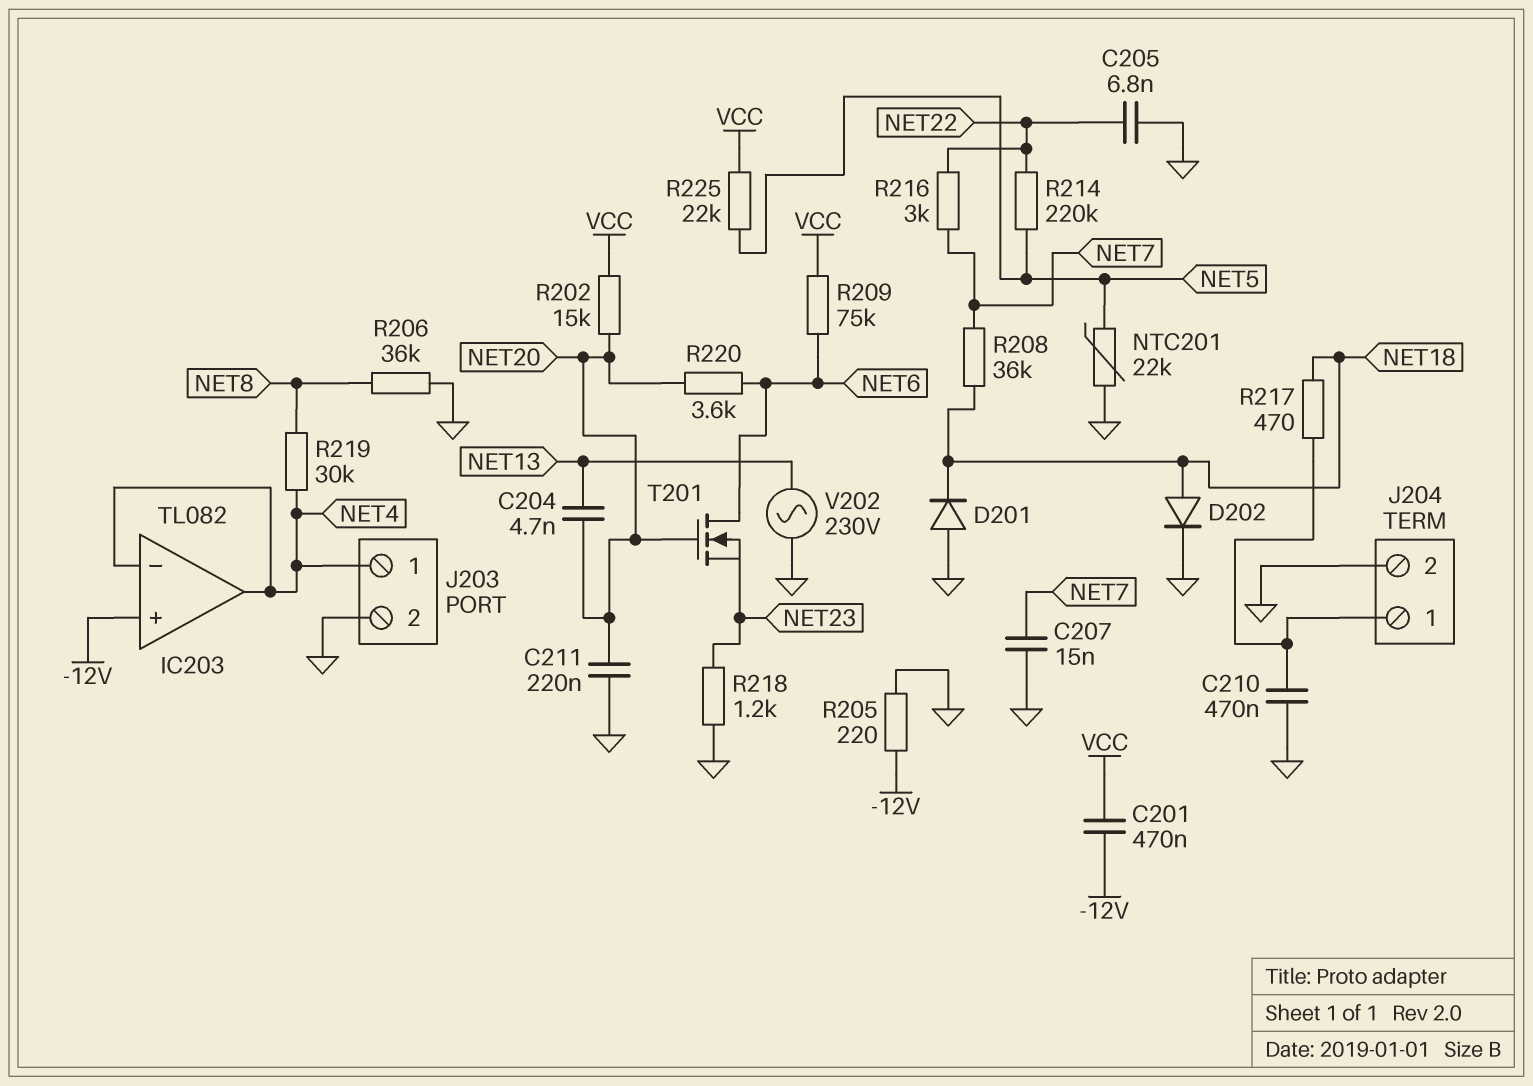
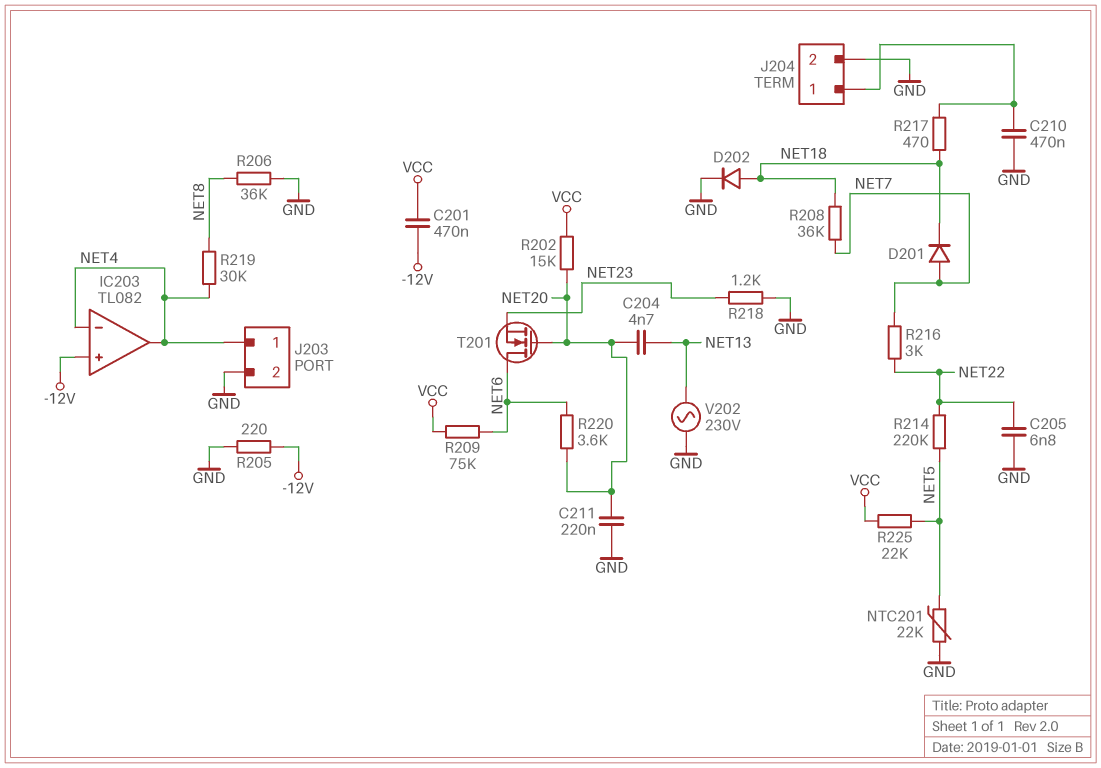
C207: 15nF (GND, NET7) -> none
D201: diode (A GND, K NET18) -> diode (A NET7, K NET18)

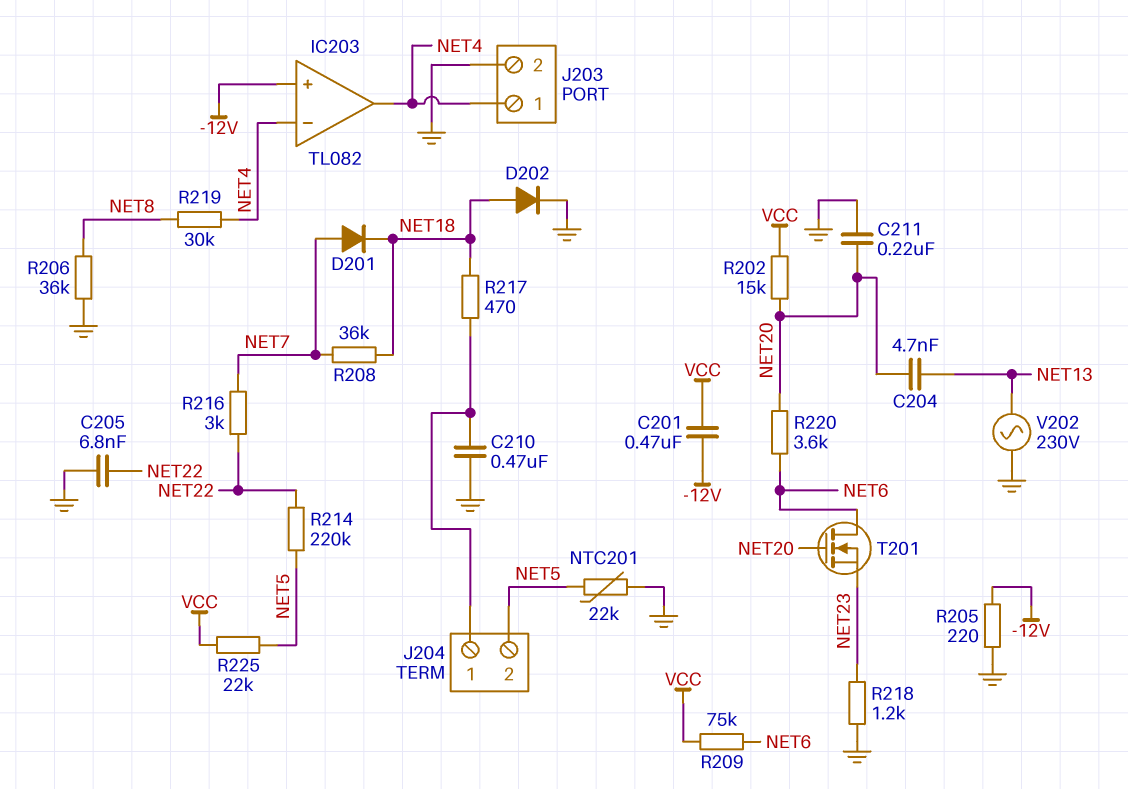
J204 pin 2: GND -> NET5

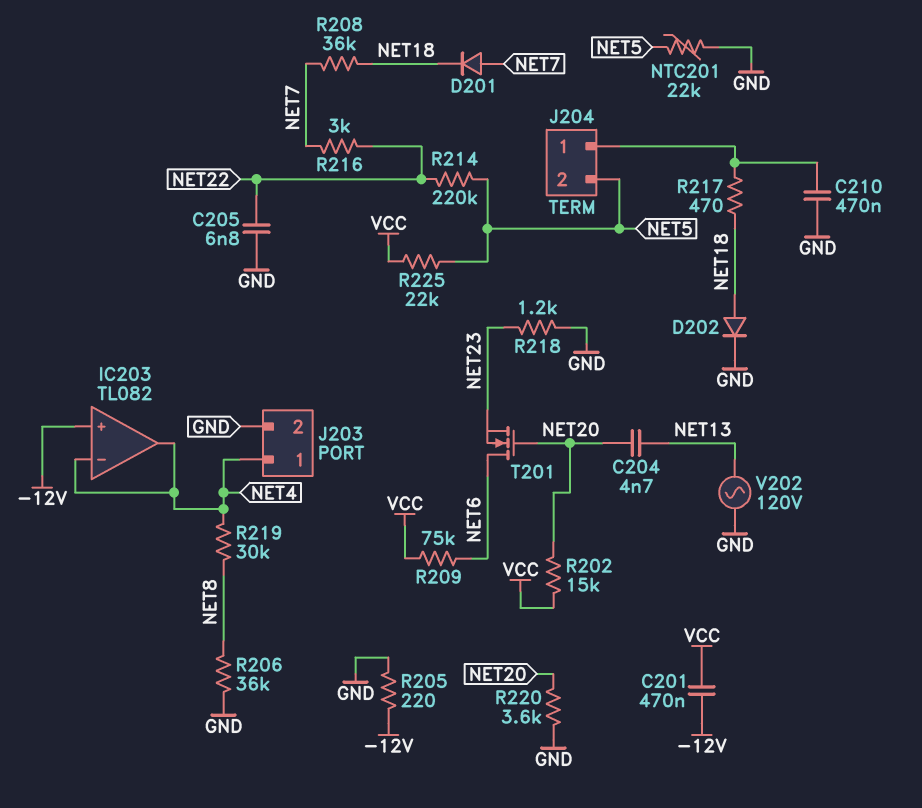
C211: 220nF (GND, NET20) -> none
R220: 3.6k (NET6, NET20) -> 3.6k (GND, NET20)
V202: AC 230V (GND, NET13) -> AC 120V (GND, NET13)

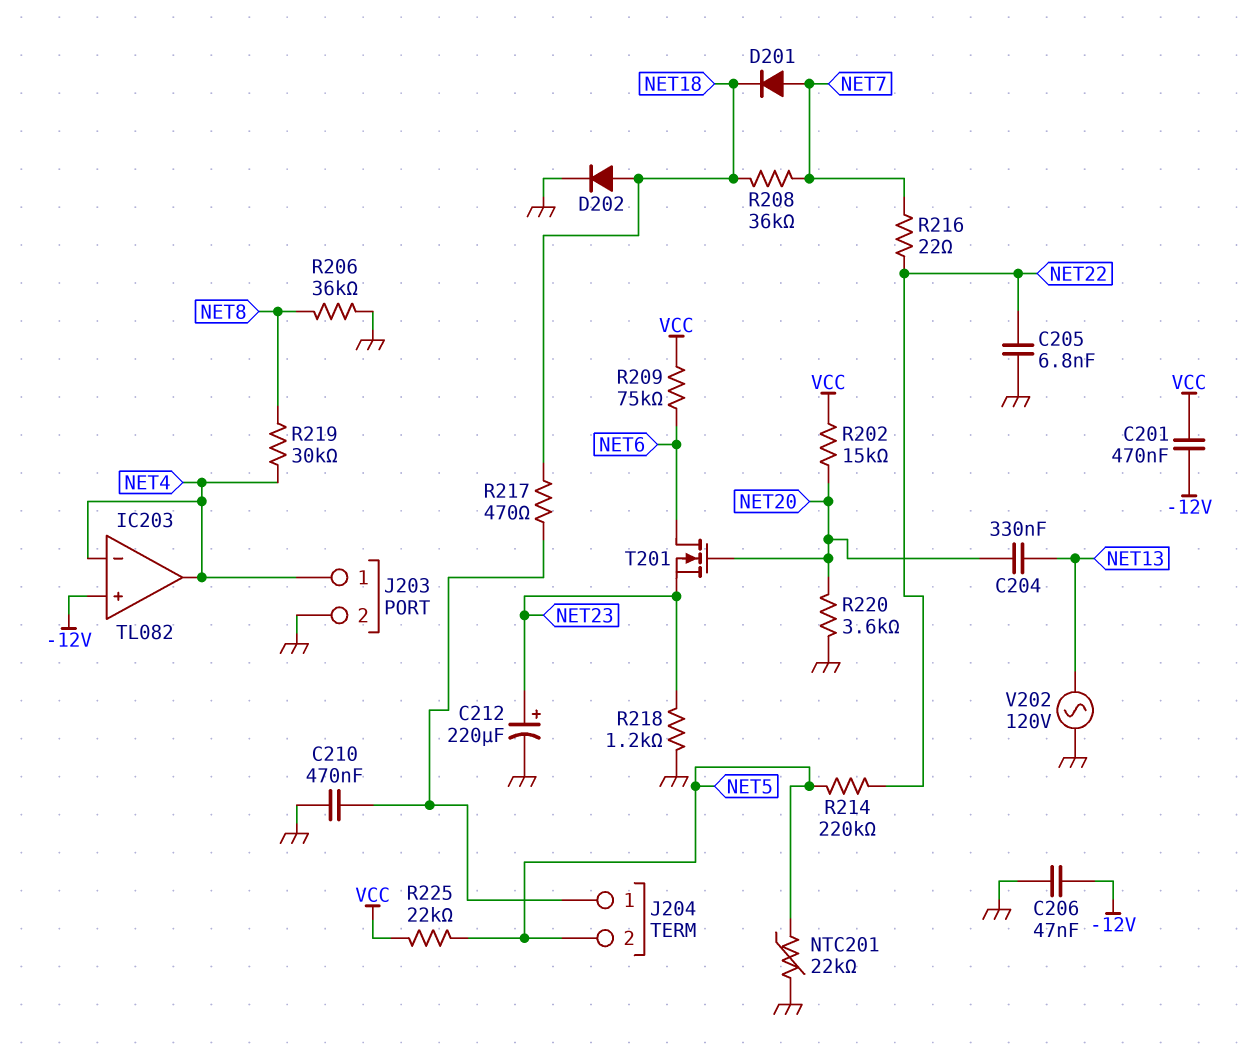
C204: 4.7nF (NET13, NET20) -> 330nF (NET13, NET20)
C206: none -> 47nF (-12V, GND)
C212: none -> 220uF (plus NET23, minus GND)
R205: 220 (-12V, GND) -> none
R216: 3k (NET7, NET22) -> 22 (NET7, NET22)

